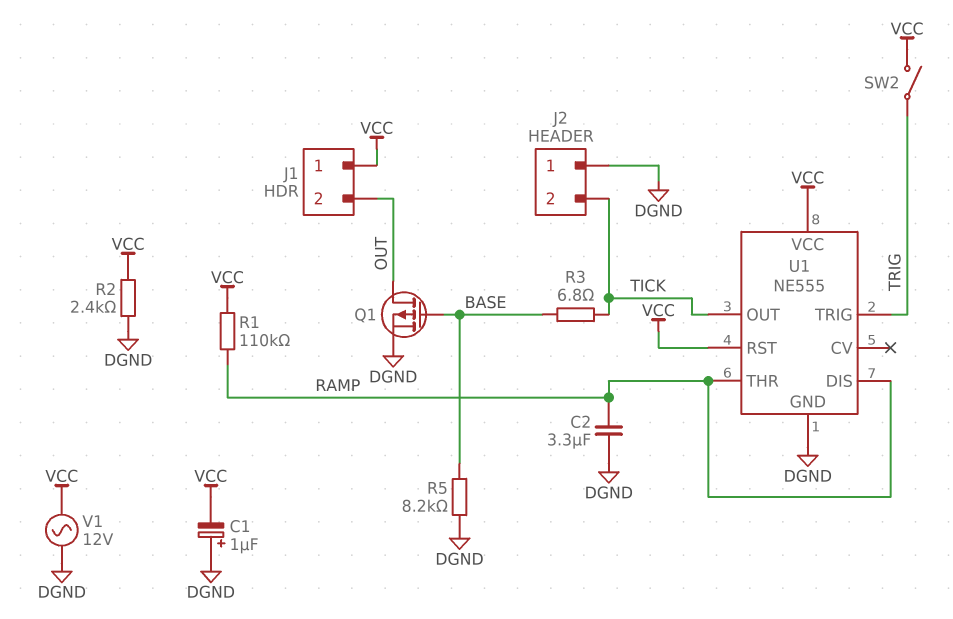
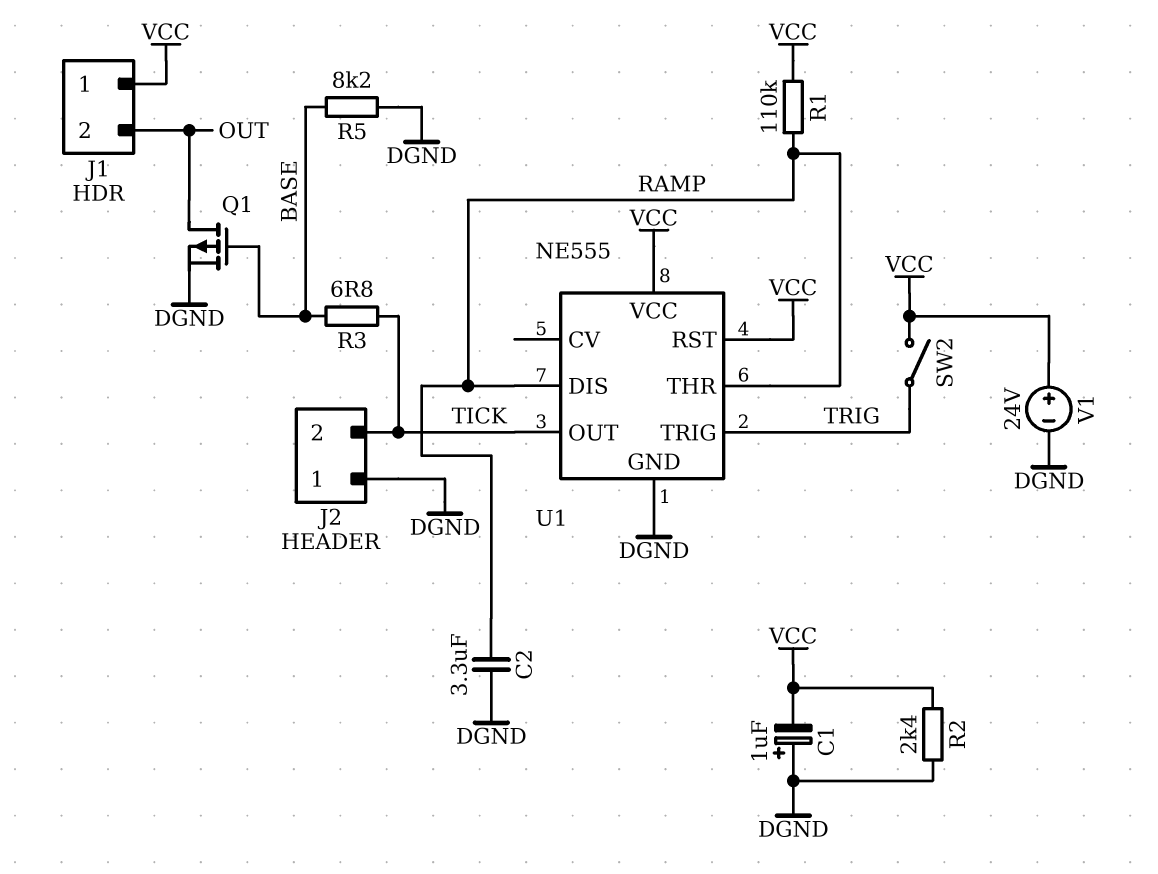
V1: AC 12V (DGND, VCC) -> 24V (plus VCC, minus DGND)

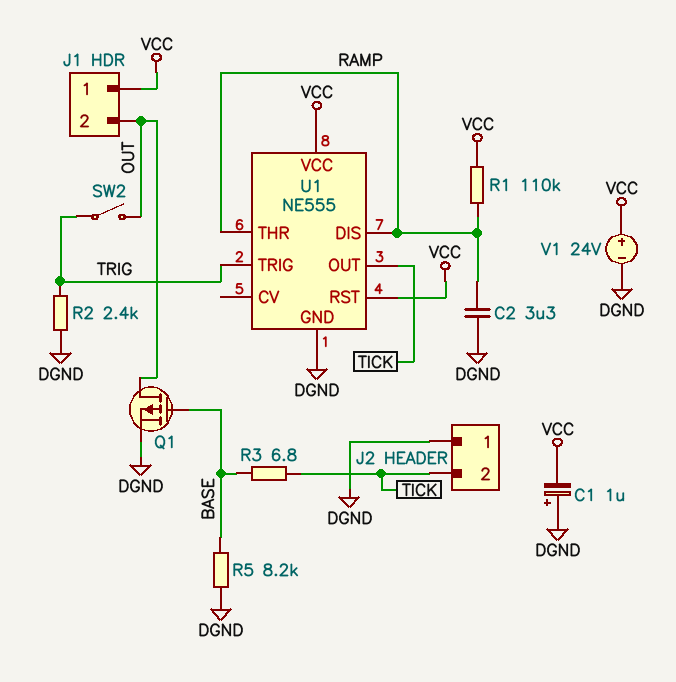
R2: 2.4k (DGND, VCC) -> 2.4k (DGND, TRIG)
SW2: switch (TRIG, VCC) -> switch (OUT, TRIG)

